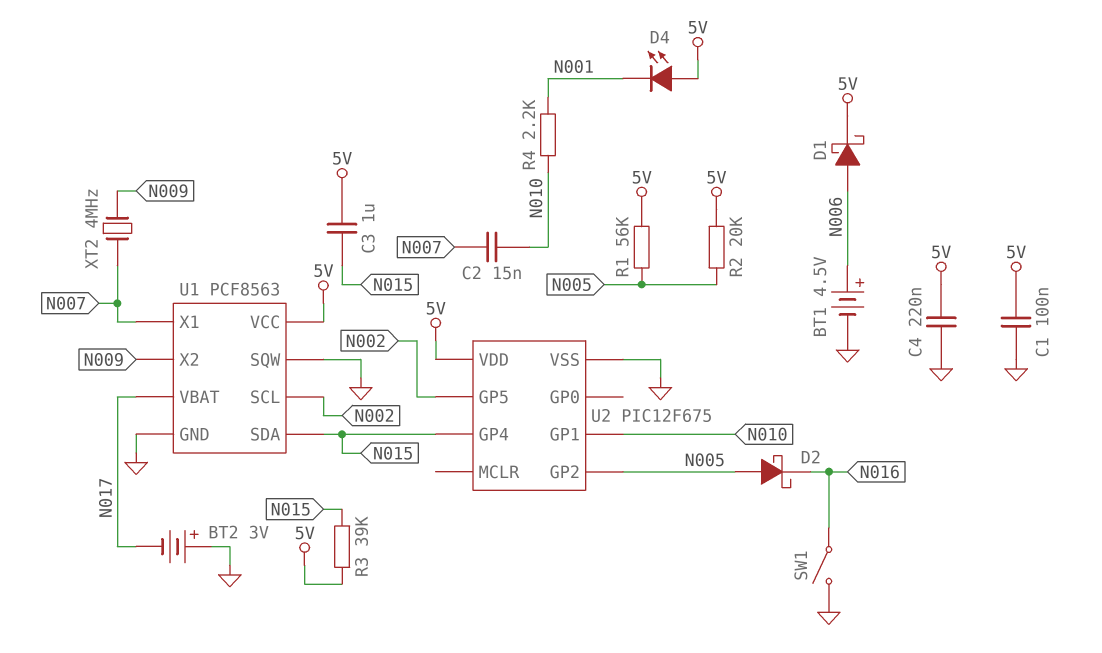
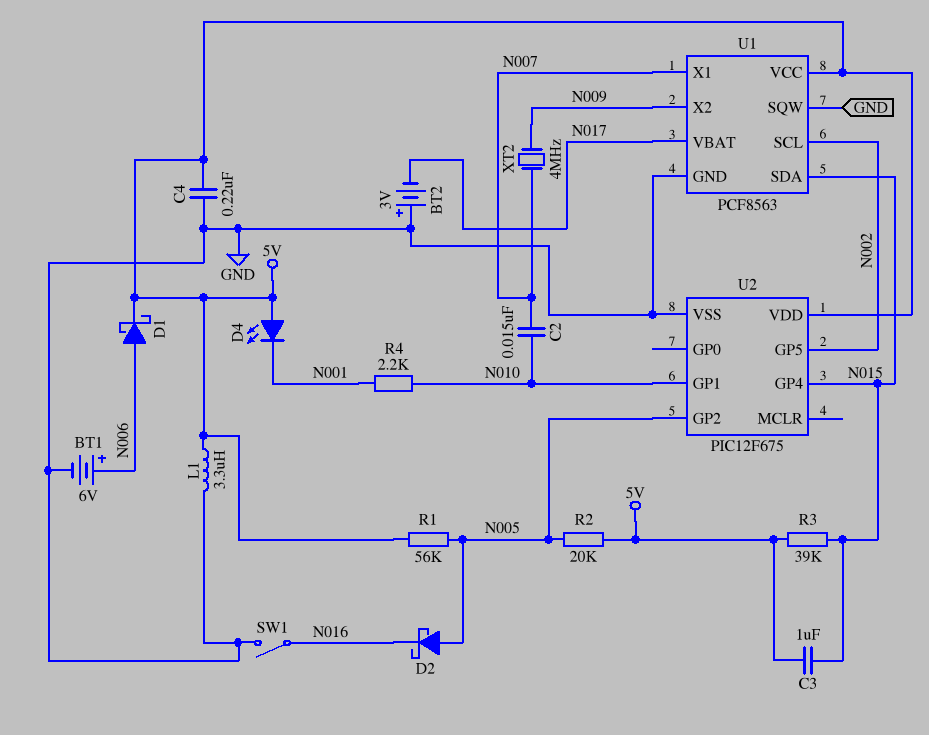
BT1: 4.5V (plus N006, minus GND) -> 6V (plus N006, minus GND)
C1: 100nF (5V, GND) -> none
L1: none -> 3.3uH (5V, GND)

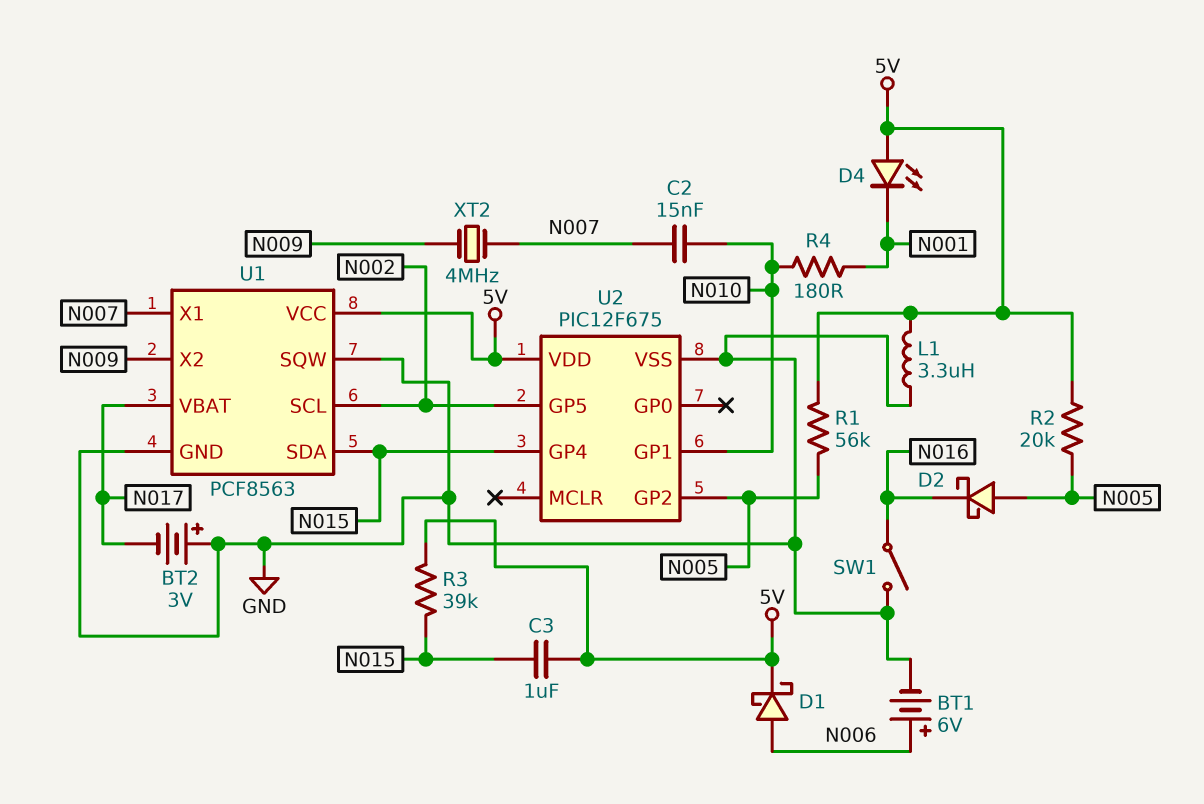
C4: 220nF (5V, GND) -> none
R4: 2.2k (N001, N010) -> 180 (N001, N010)

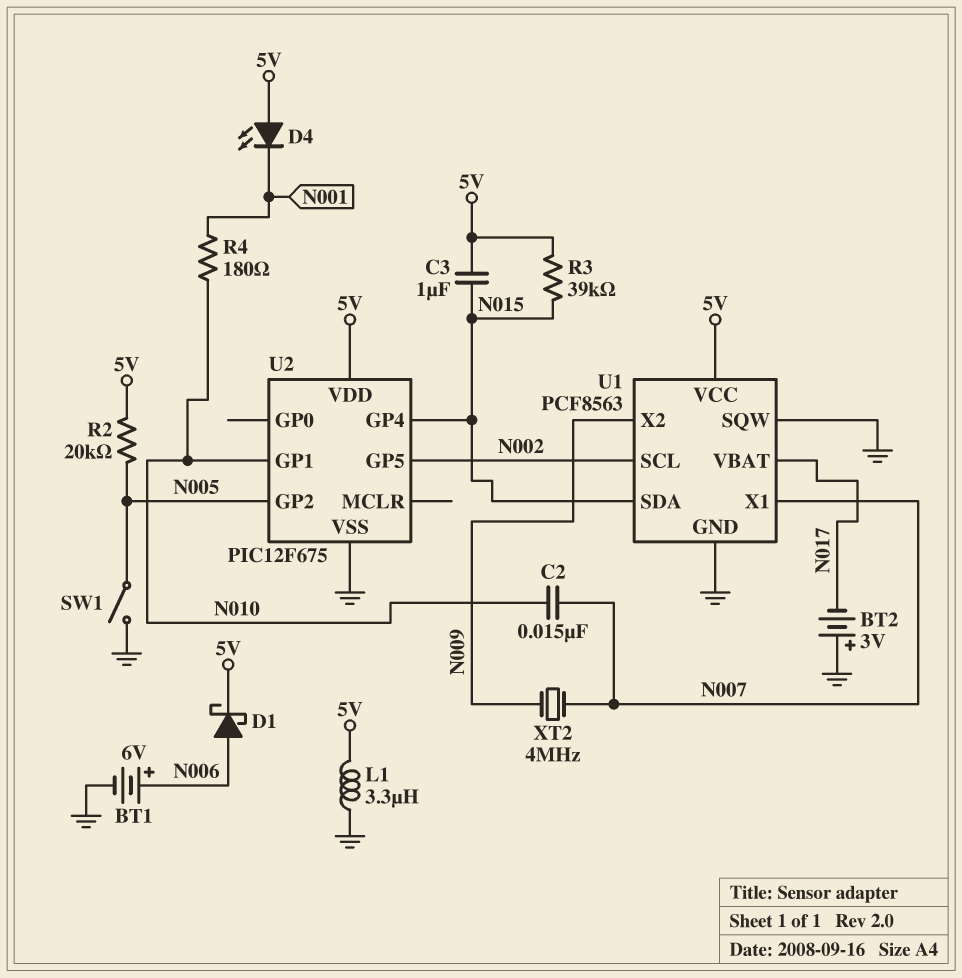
D2: schottky (A N005, K N016) -> none
R1: 56k (5V, N005) -> none
SW1: switch (GND, N016) -> switch (GND, N005)

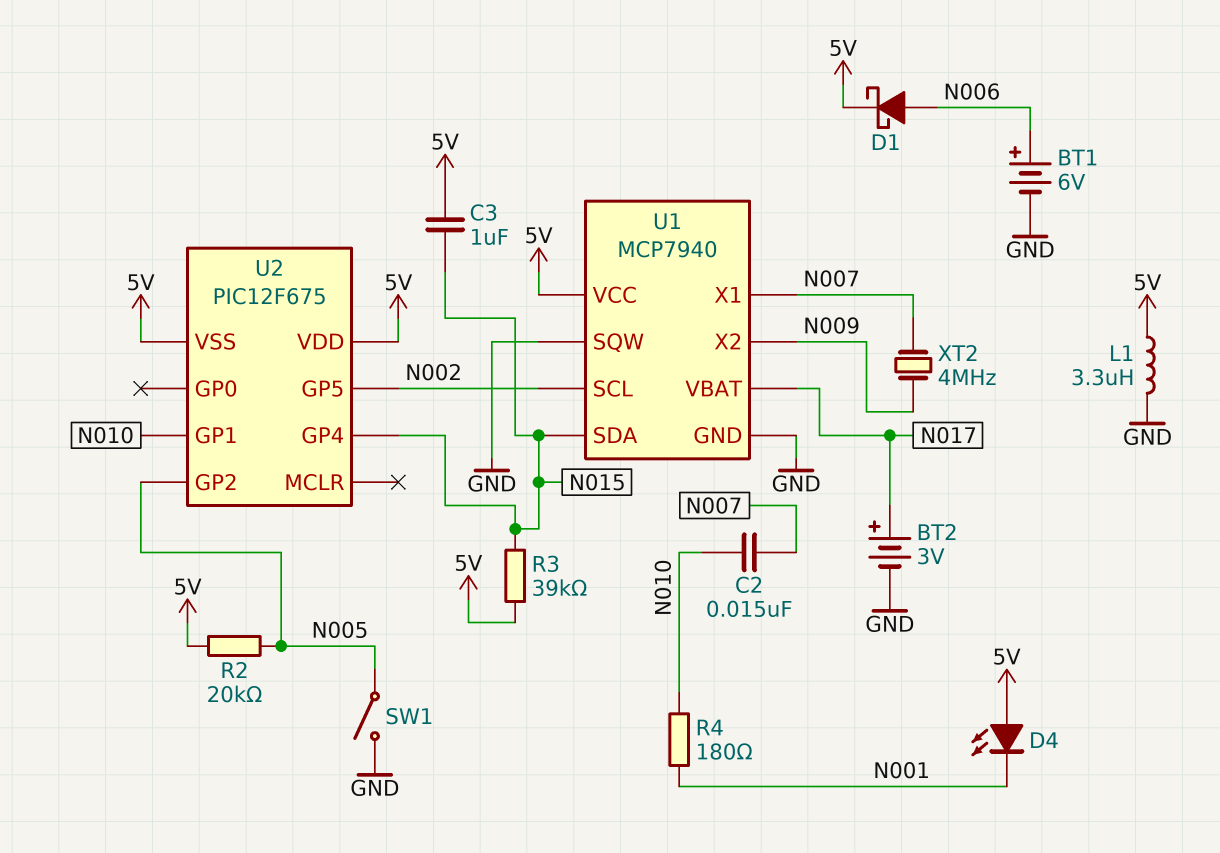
BT2: 3V (plus GND, minus N017) -> 3V (plus N017, minus GND)
U1: PCF8563 -> MCP7940
U2 pin VSS: GND -> 5V

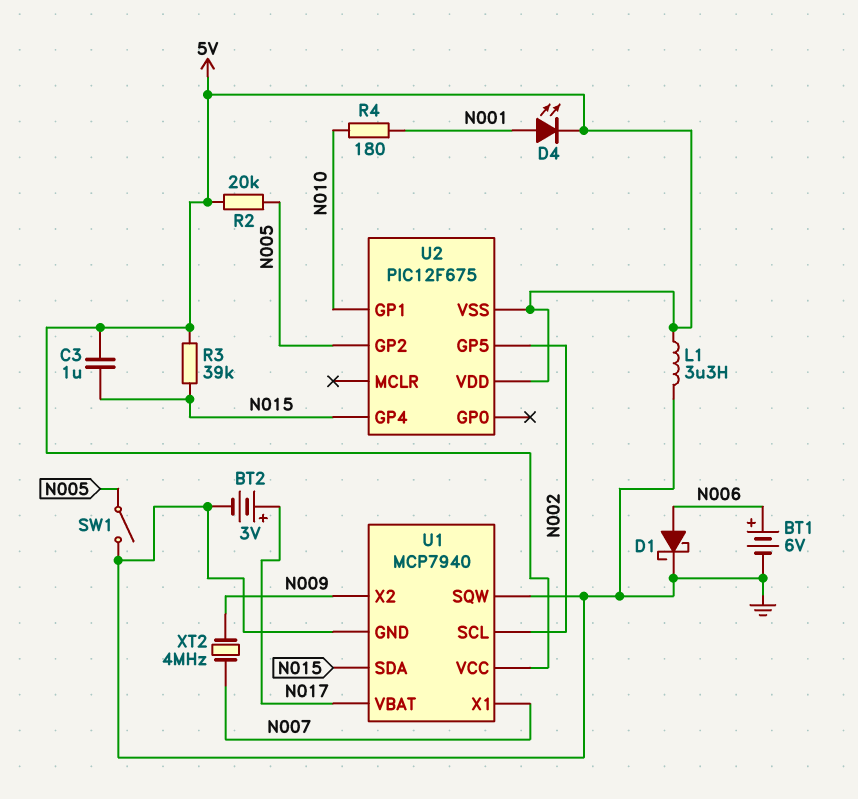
C2: 15nF (N007, N010) -> none
D1: schottky (A N006, K 5V) -> schottky (A N006, K GND)
D4: LED (A 5V, K N001) -> LED (A N001, K 5V)

